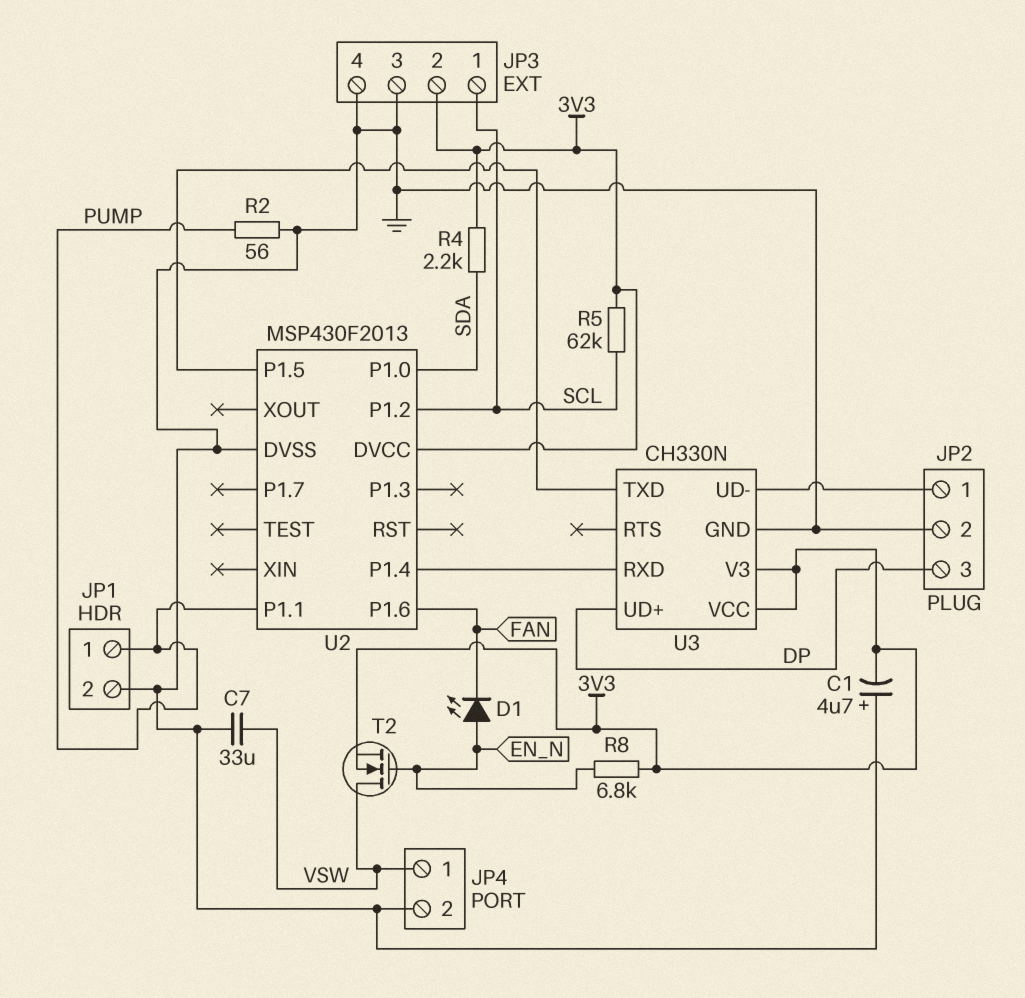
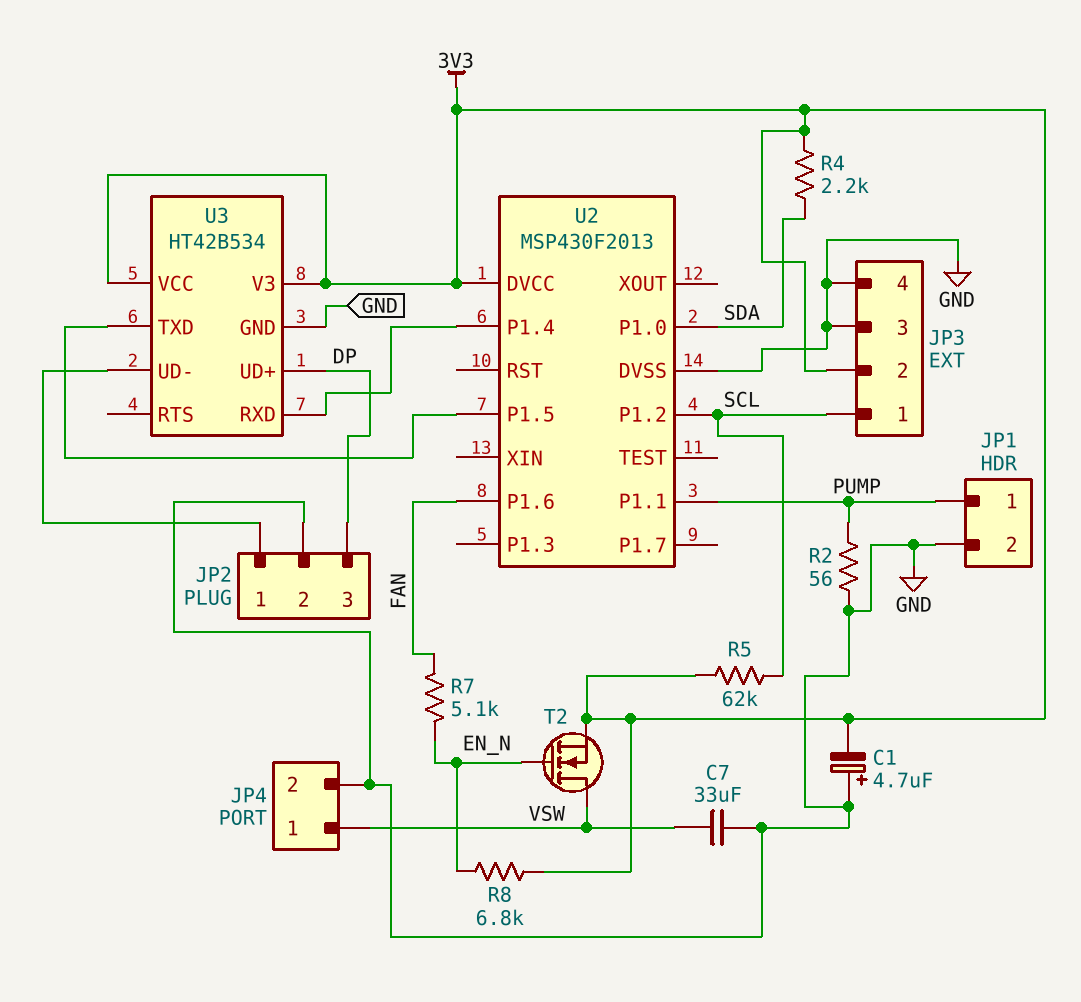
D1: LED (A EN_N, K FAN) -> none
R7: none -> 5.1k (EN_N, FAN)
U3: CH330N -> HT42B534

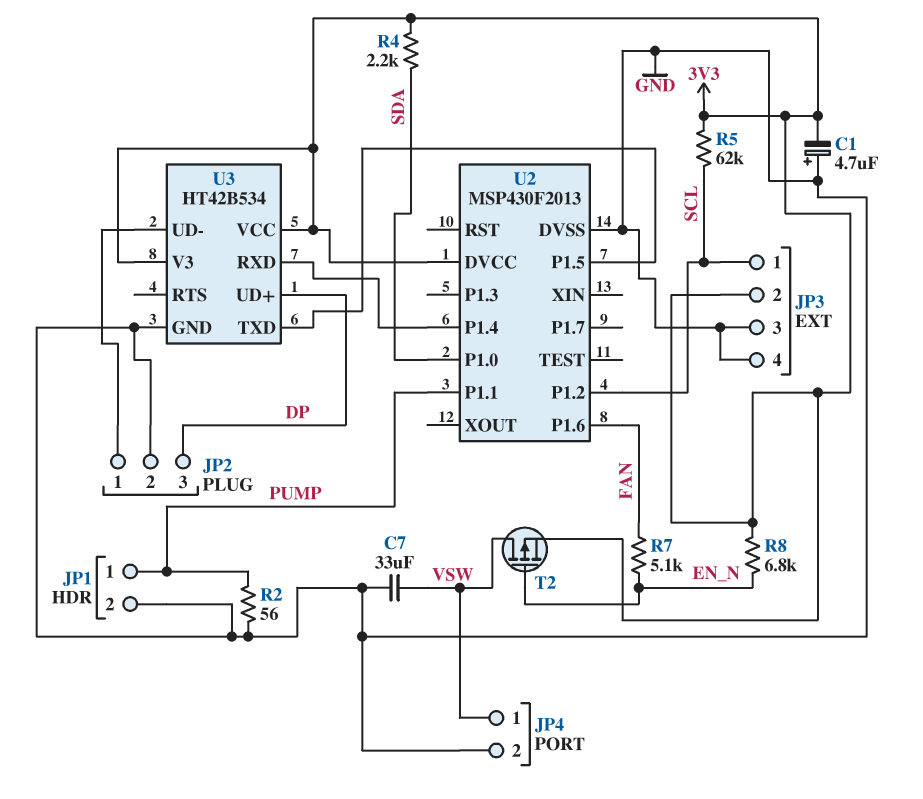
T2: NMOS (G EN_N, D VSW, S 3V3) -> PMOS (G EN_N, D VSW, S 3V3)

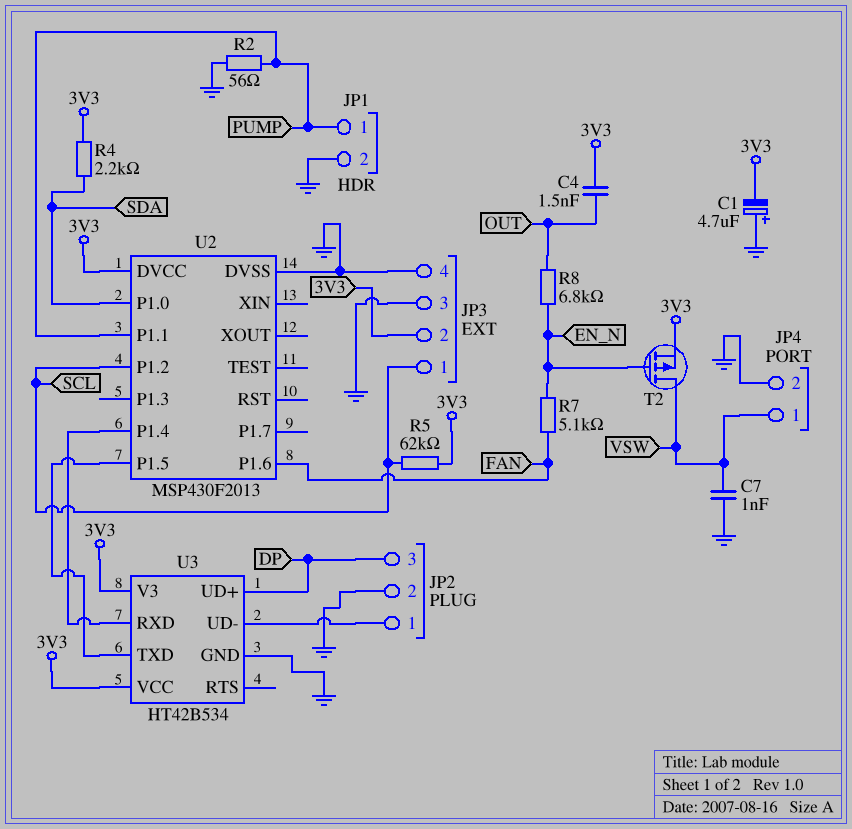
C4: none -> 1.5nF (3V3, OUT)
C7: 33uF (GND, VSW) -> 1nF (GND, VSW)
R8: 6.8k (3V3, EN_N) -> 6.8k (EN_N, OUT)

